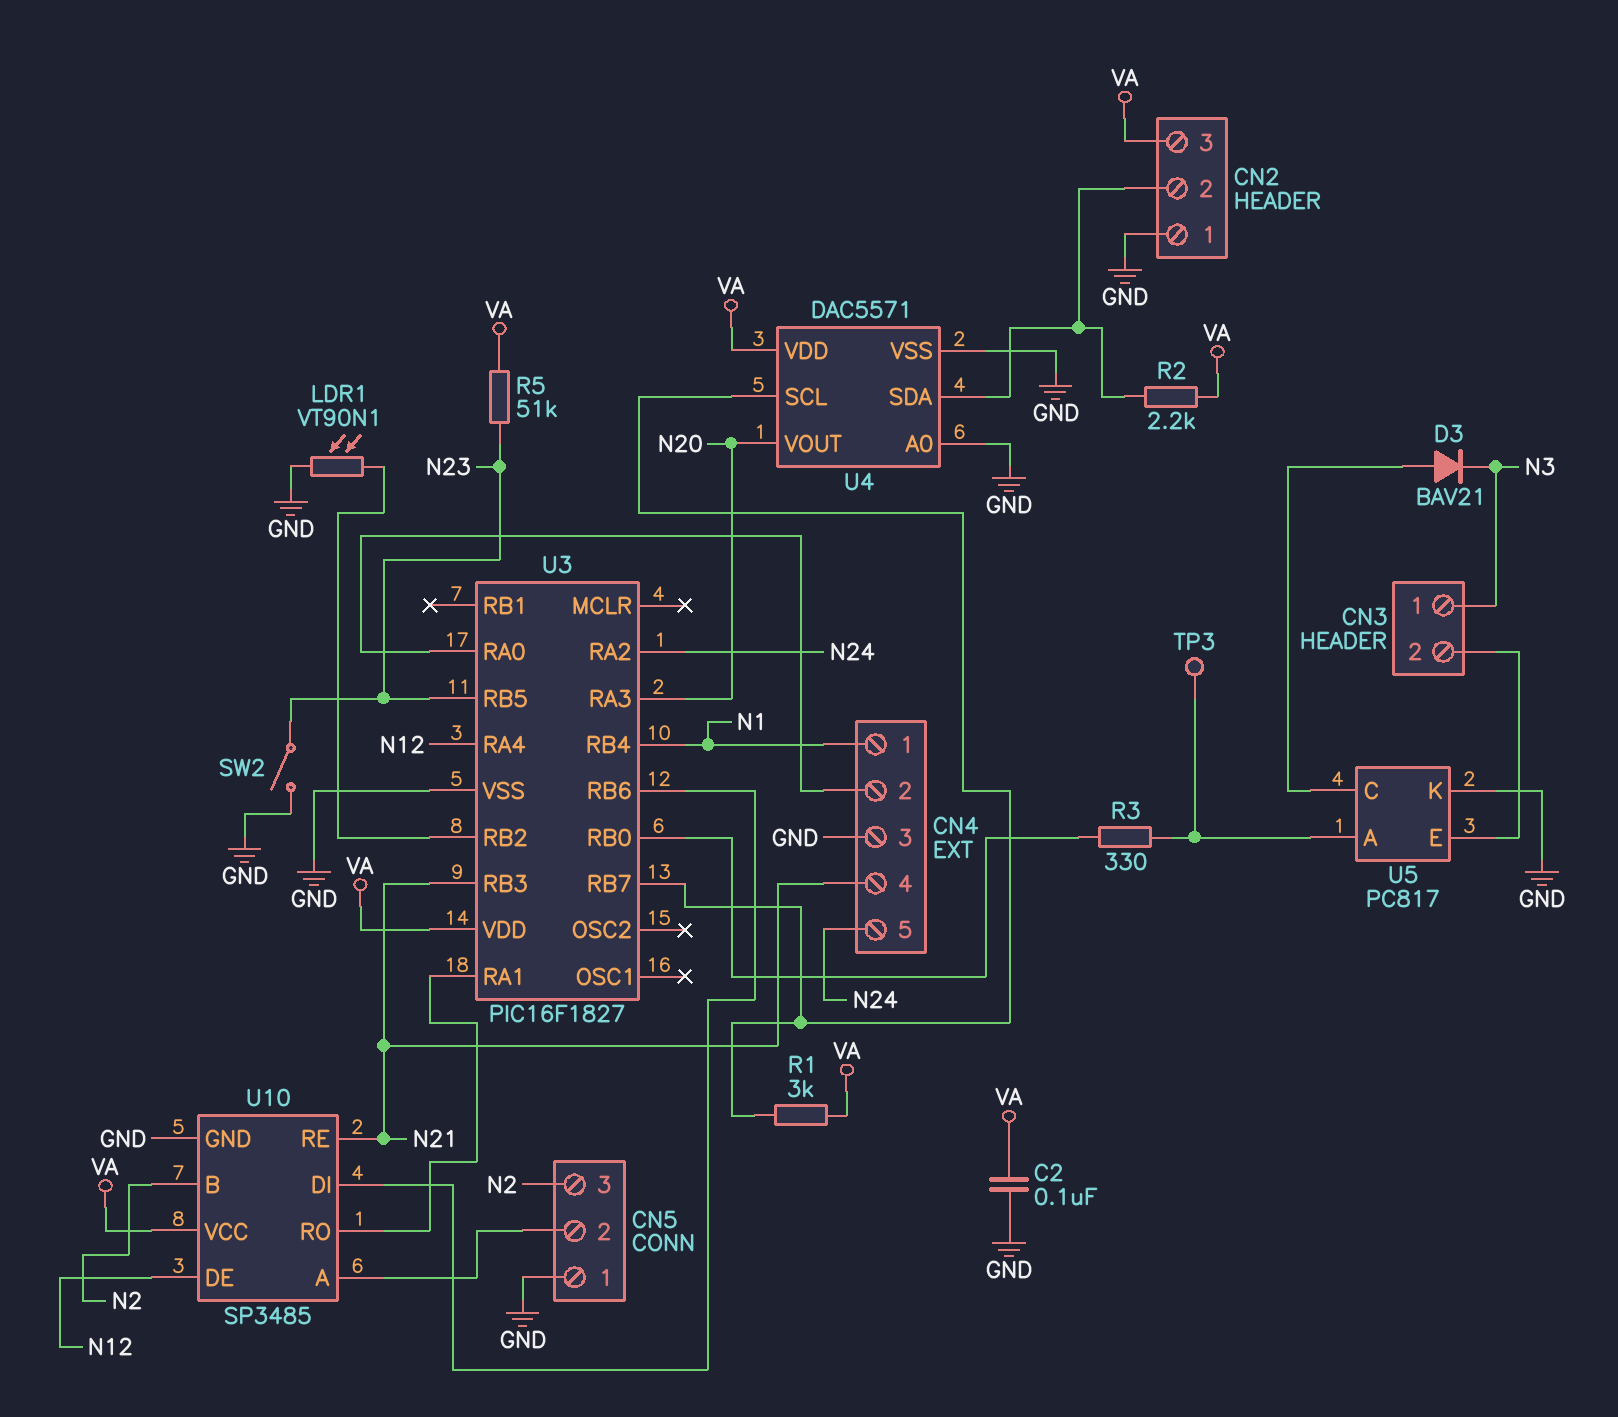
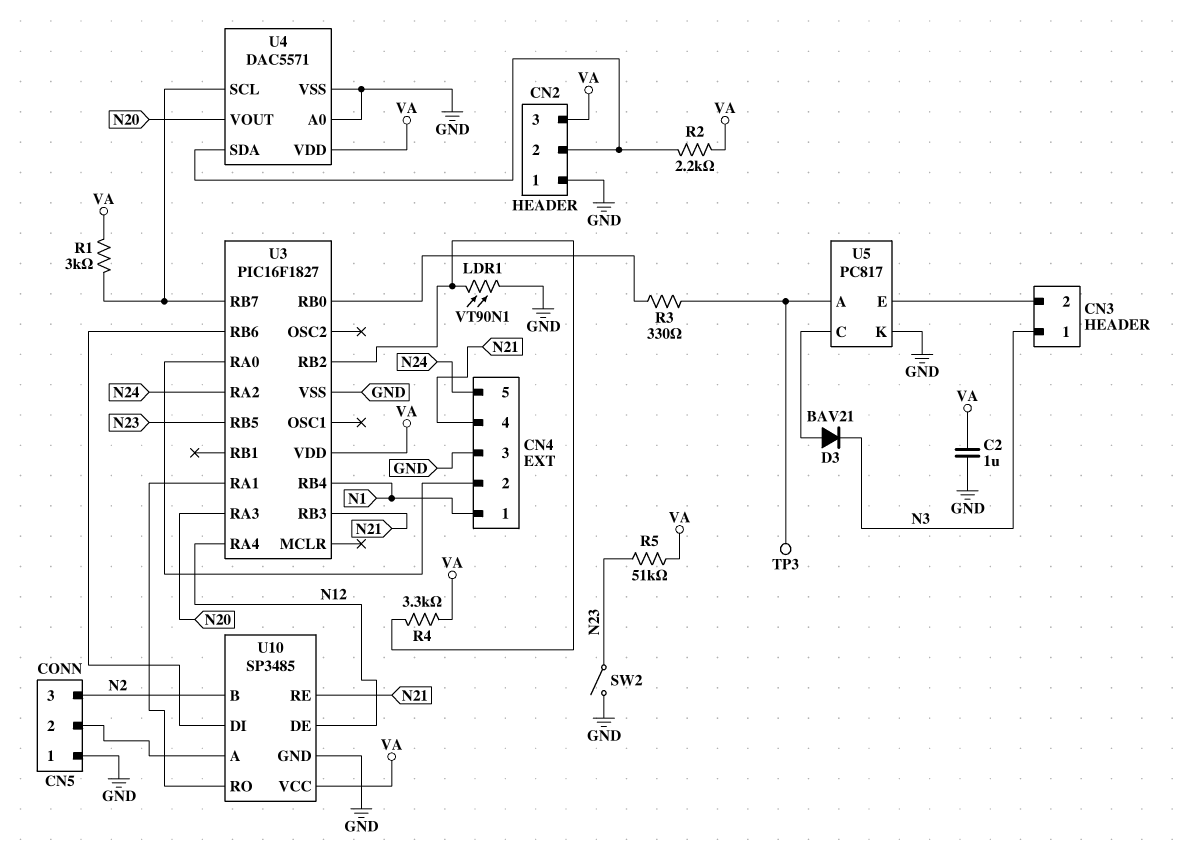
C2: 100nF (GND, VA) -> 1uF (GND, VA)
R4: none -> 3.3k (U3/RB2, VA)

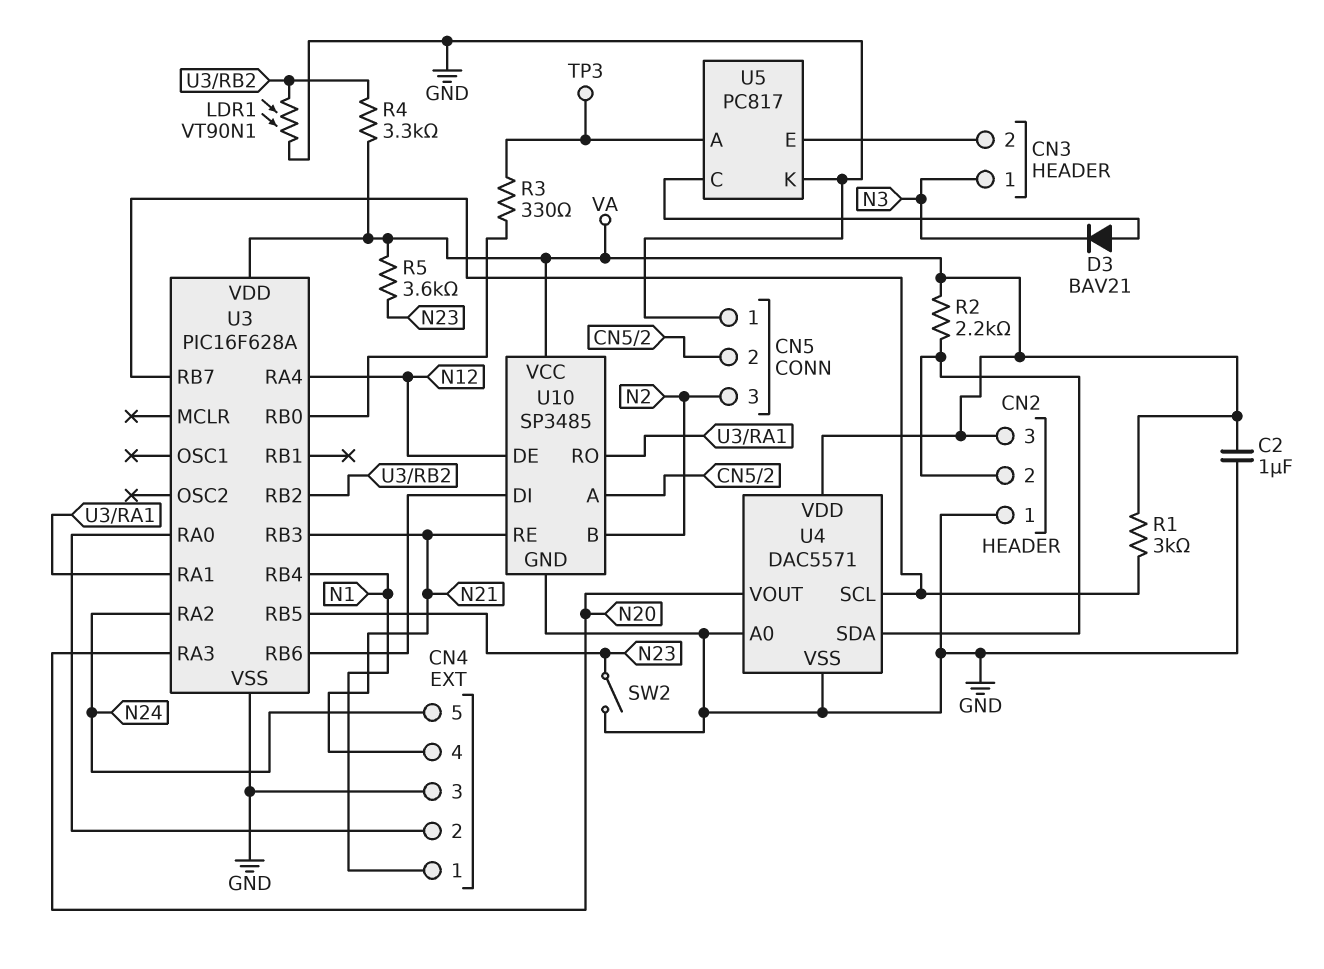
R5: 51k (N23, VA) -> 3.6k (N23, VA)
U3: PIC16F1827 -> PIC16F628A

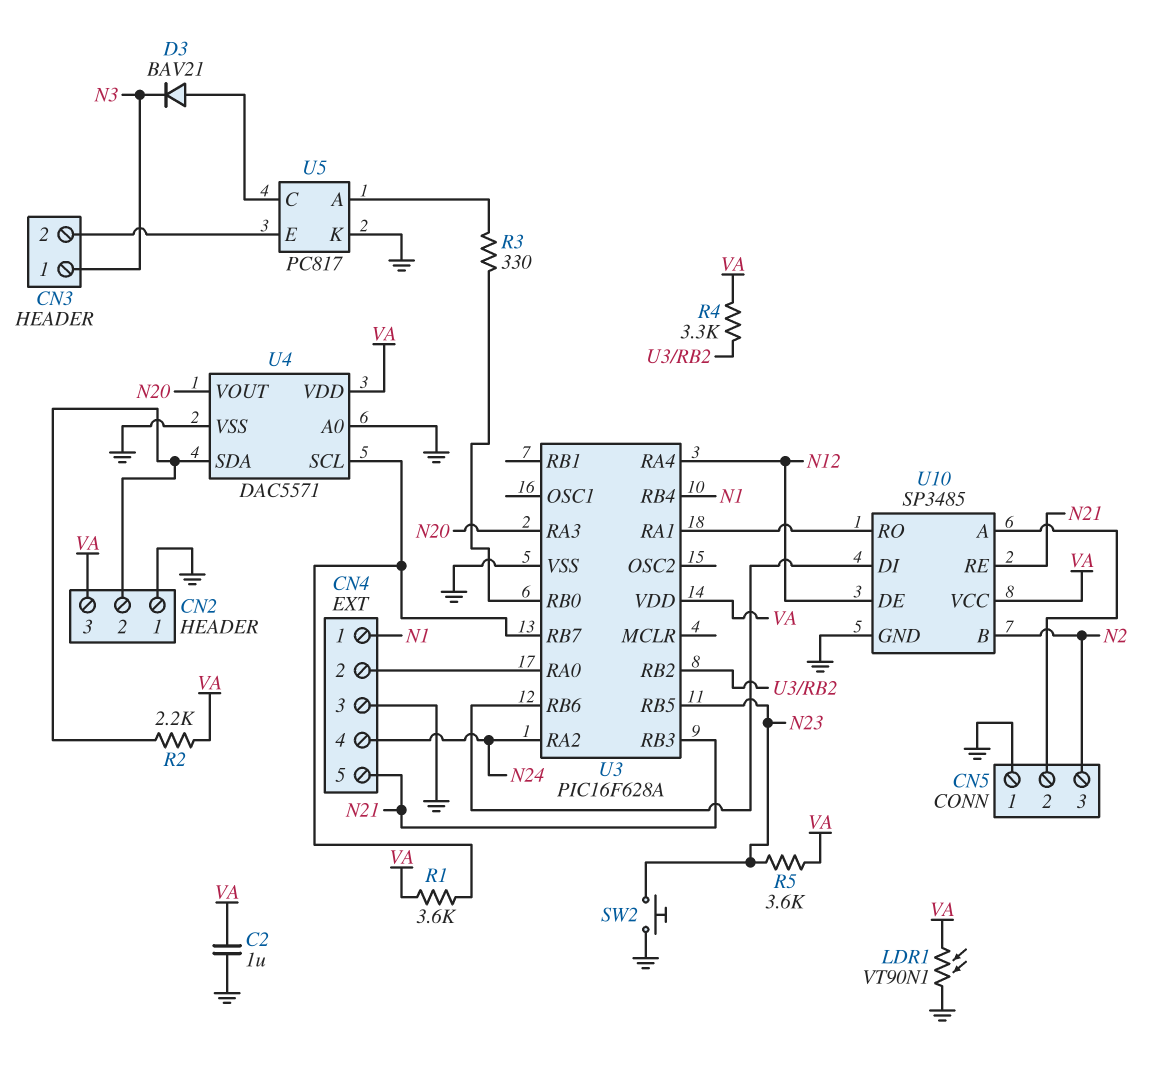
CN4 pin 4: N21 -> N24
CN4 pin 5: N24 -> N21
LDR1: VT90N1 (GND, U3/RB2) -> VT90N1 (GND, VA)
R1: 3k (U3/RB7, VA) -> 3.6k (U3/RB7, VA)
SW2: switch (GND, N23) -> button (GND, N23)
TP3: test point (U5/A) -> none

